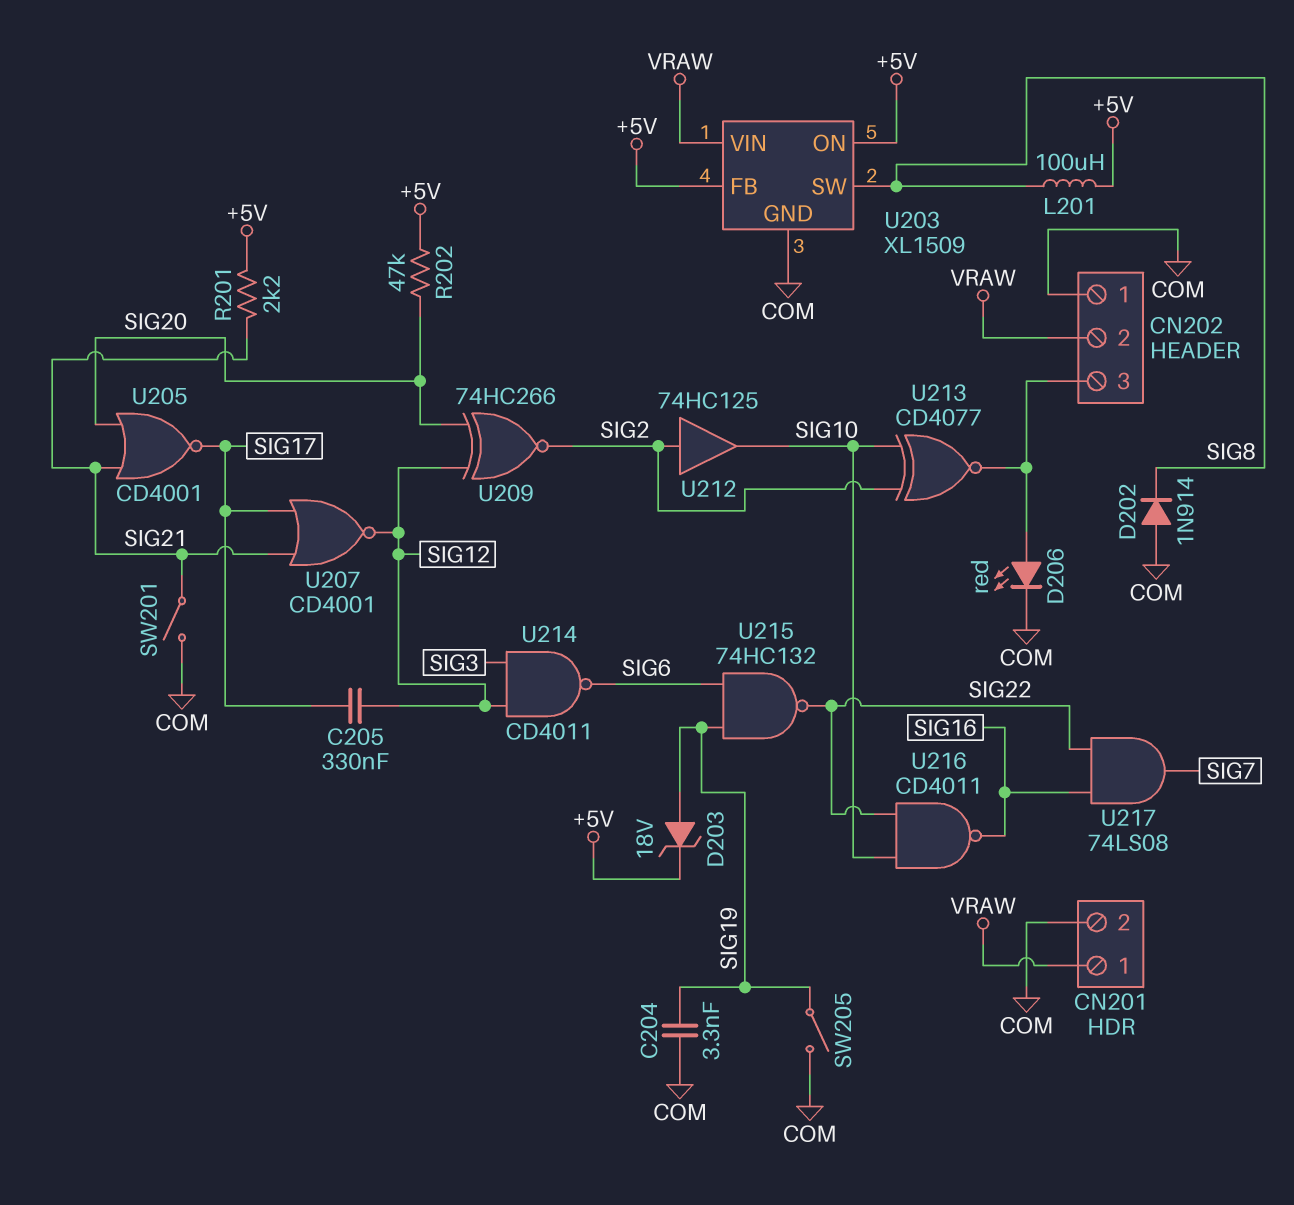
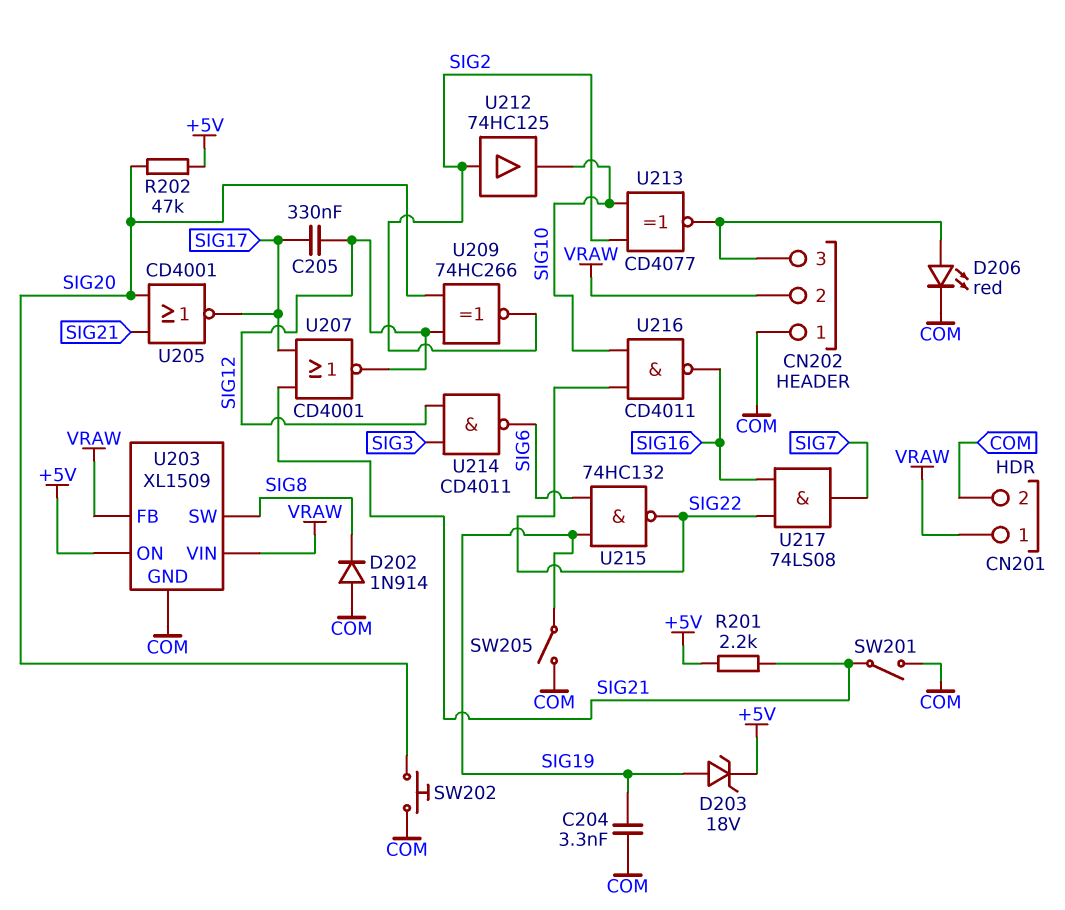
L201: 100uH (+5V, SIG8) -> none
SW202: none -> button (COM, SIG20)
U203 pin FB: +5V -> VRAW

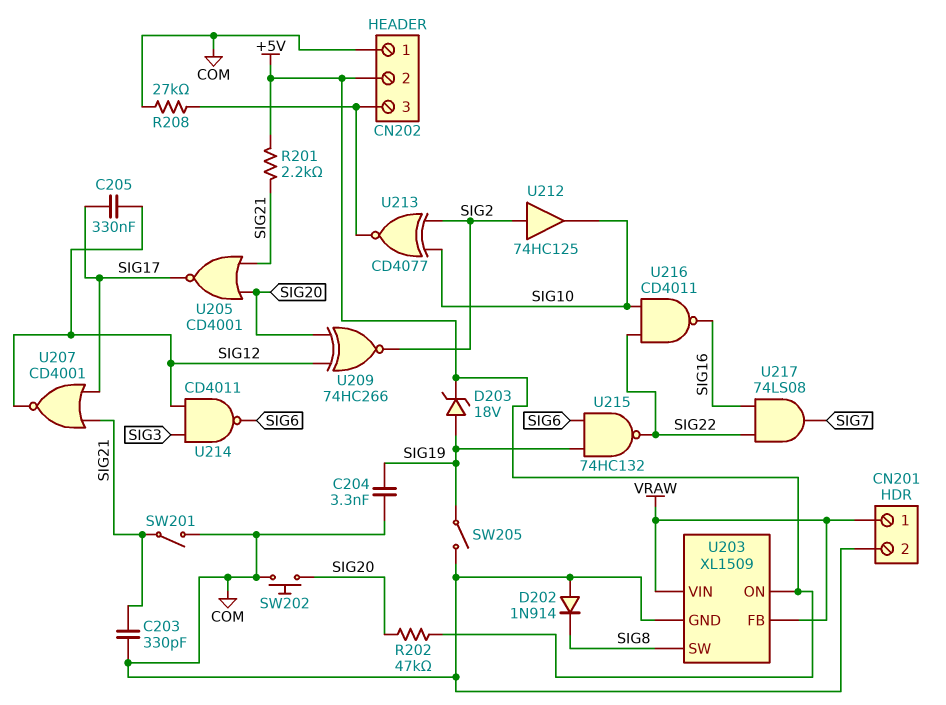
C203: none -> 330pF (COM, SIG21)
CN202 pin 2: VRAW -> +5V
D206: LED red (A CN202/3, K COM) -> none
R208: none -> 27k (CN202/3, COM)

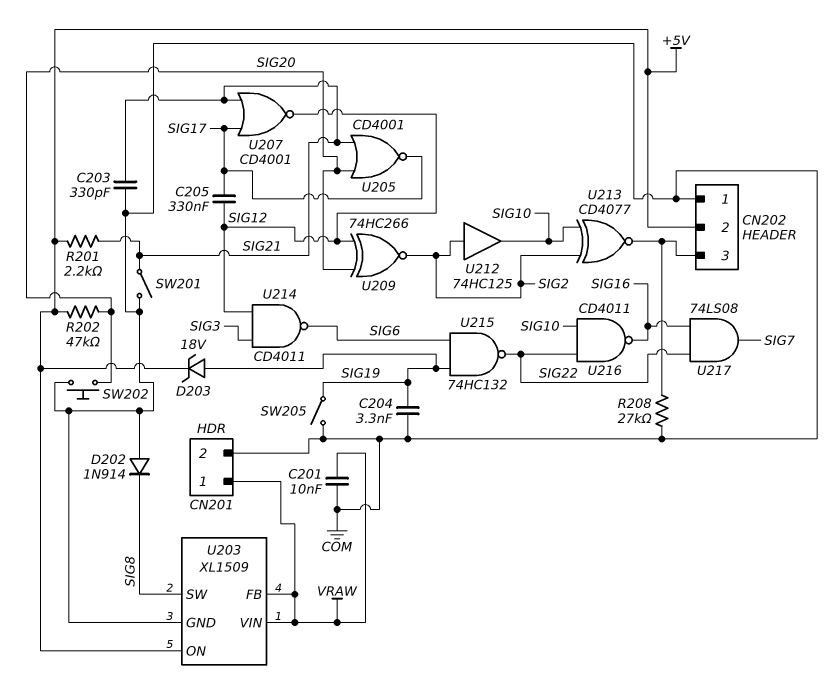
C201: none -> 10nF (COM, VRAW)

